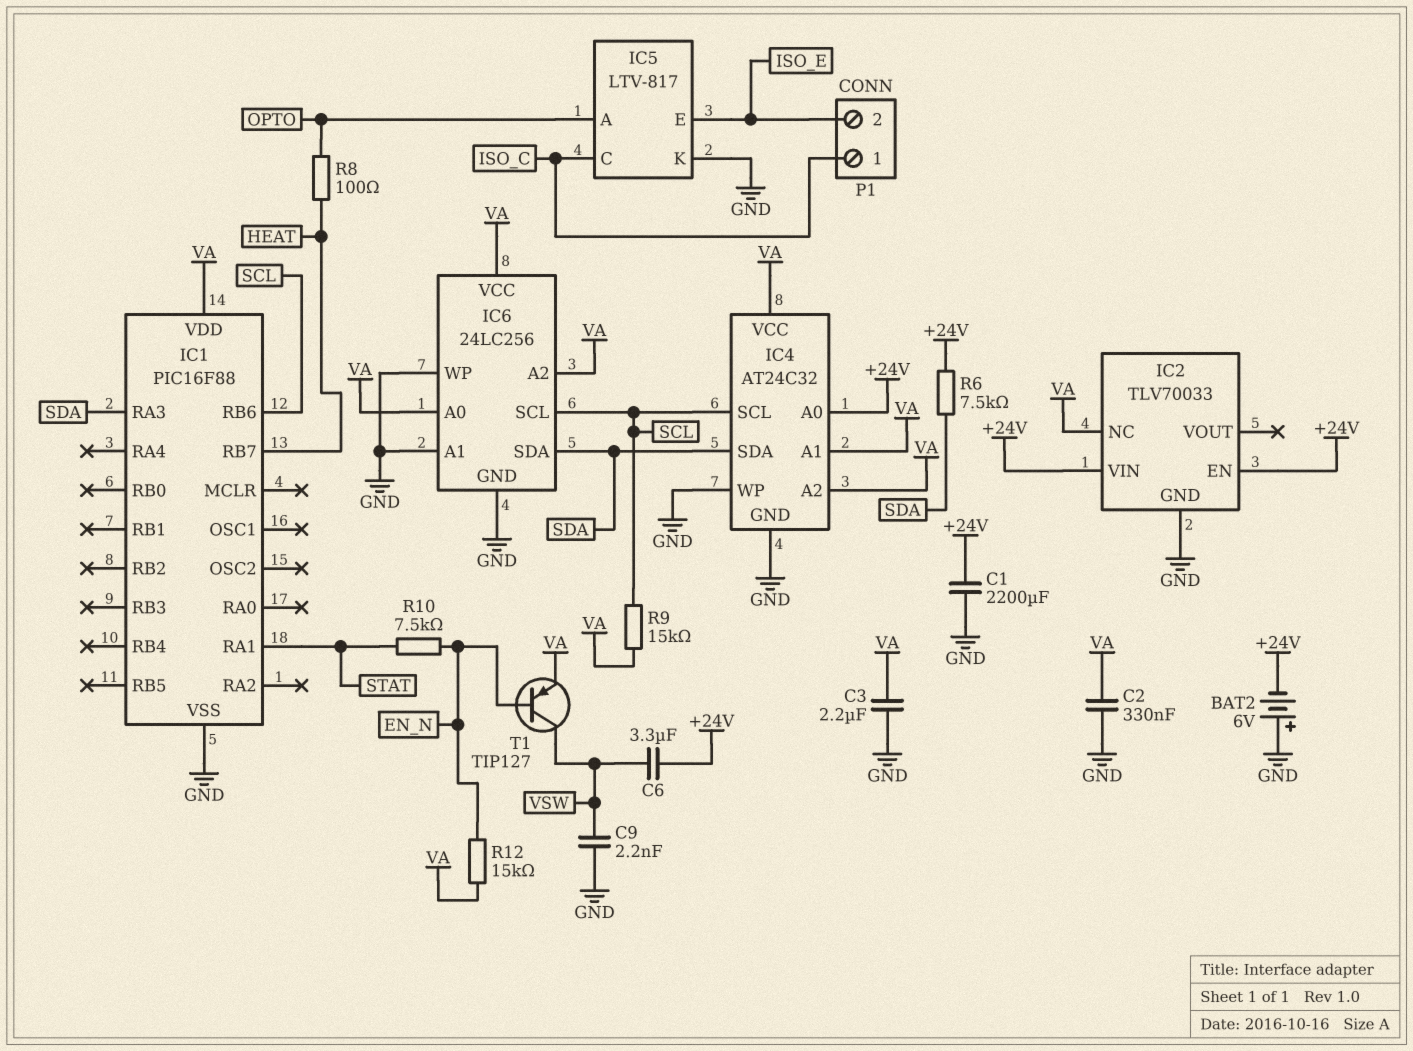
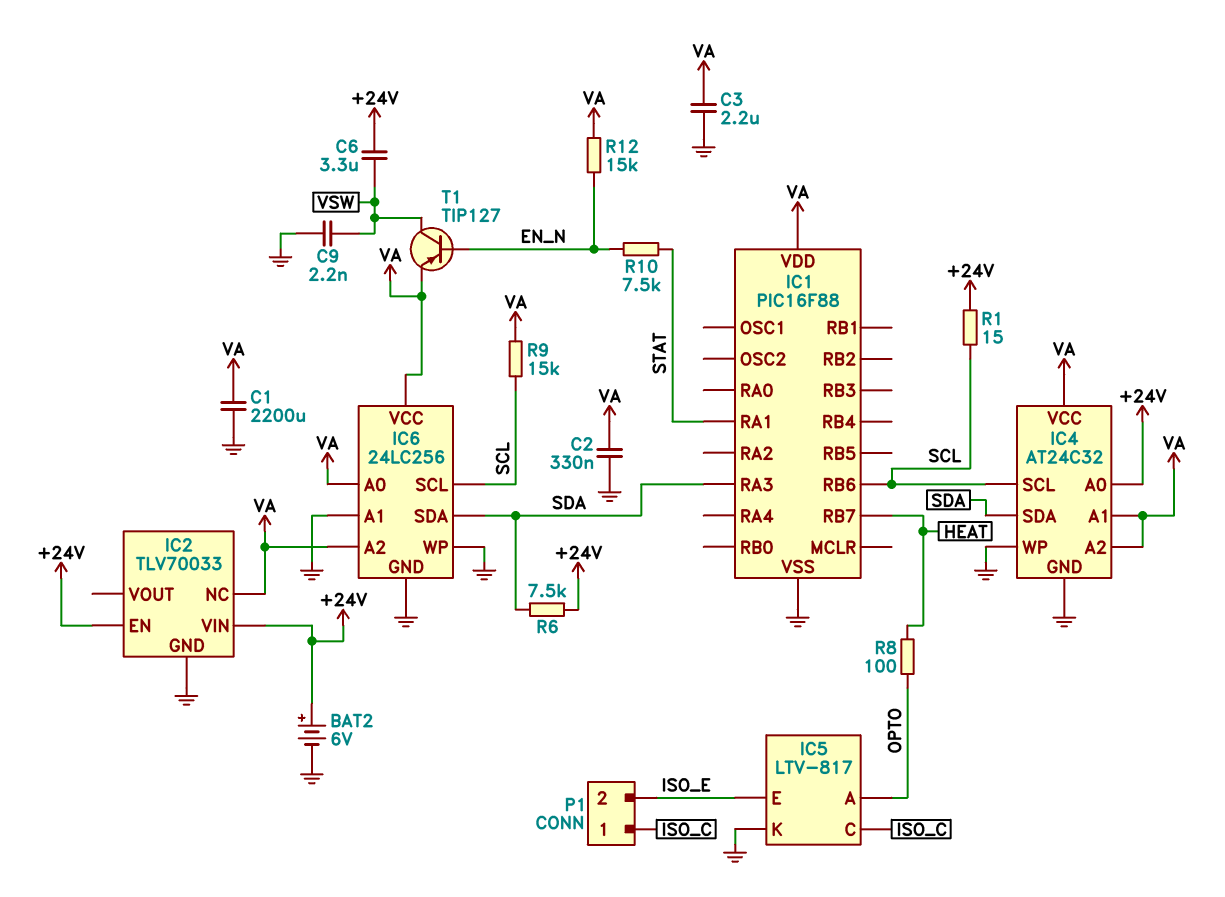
BAT2: 6V (plus GND, minus +24V) -> 6V (plus +24V, minus GND)
C1: 2200uF (+24V, GND) -> 2200uF (GND, VA)
R1: none -> 15 (+24V, SCL)

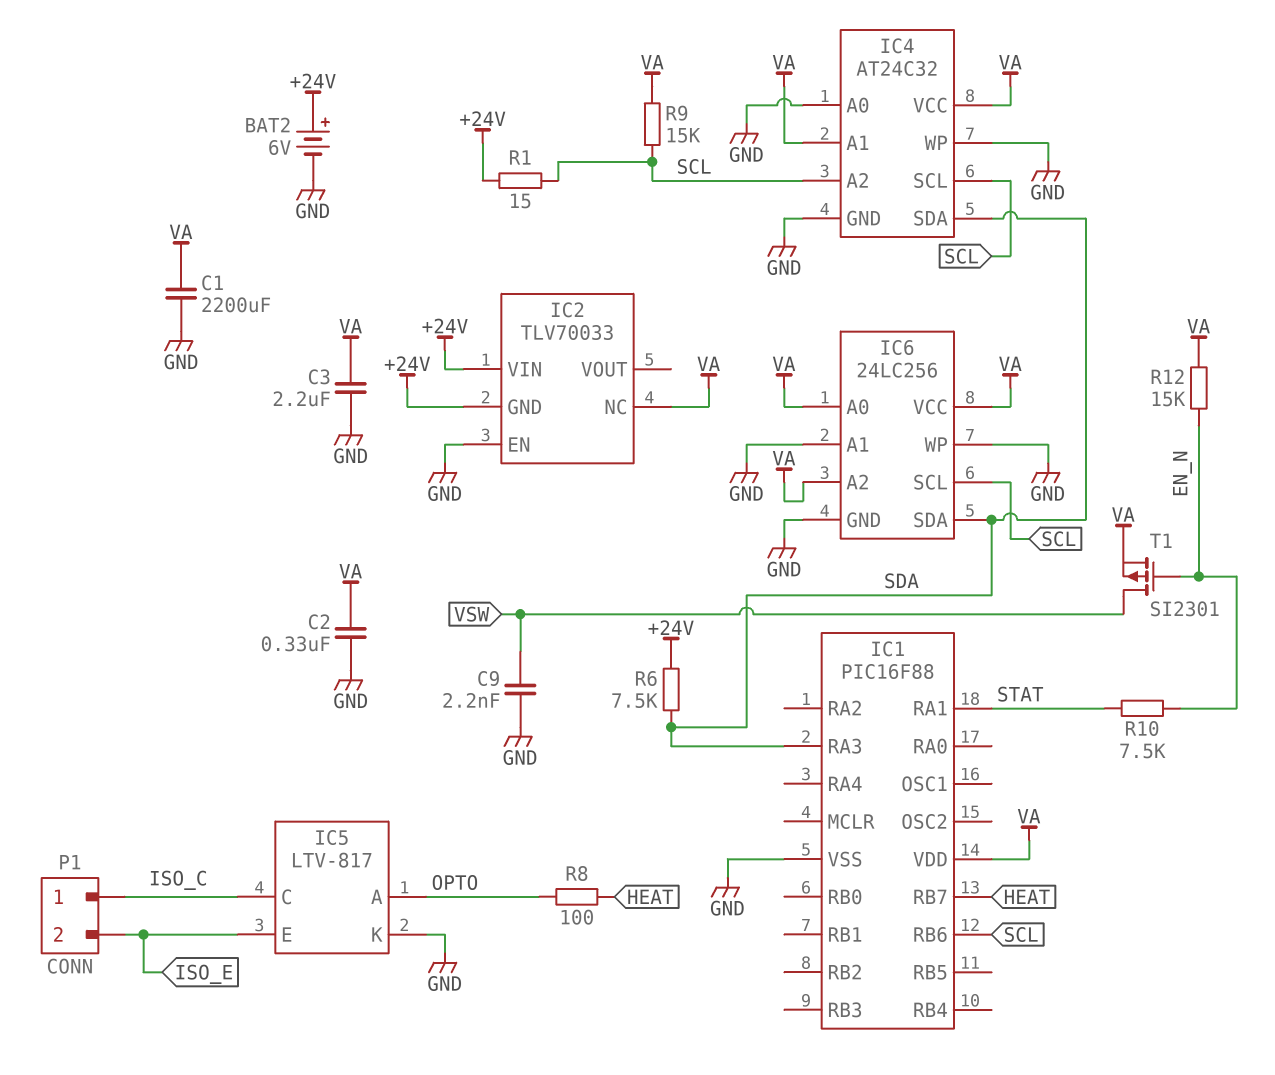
C6: 3.3uF (+24V, VSW) -> none
IC2 pin EN: +24V -> GND
IC2 pin GND: GND -> +24V
IC4 pin A0: +24V -> GND
IC4 pin A2: VA -> SCL
T1: PNP TIP127 (B EN_N, C VSW, E VA) -> PMOS SI2301 (G EN_N, D VSW, S VA)

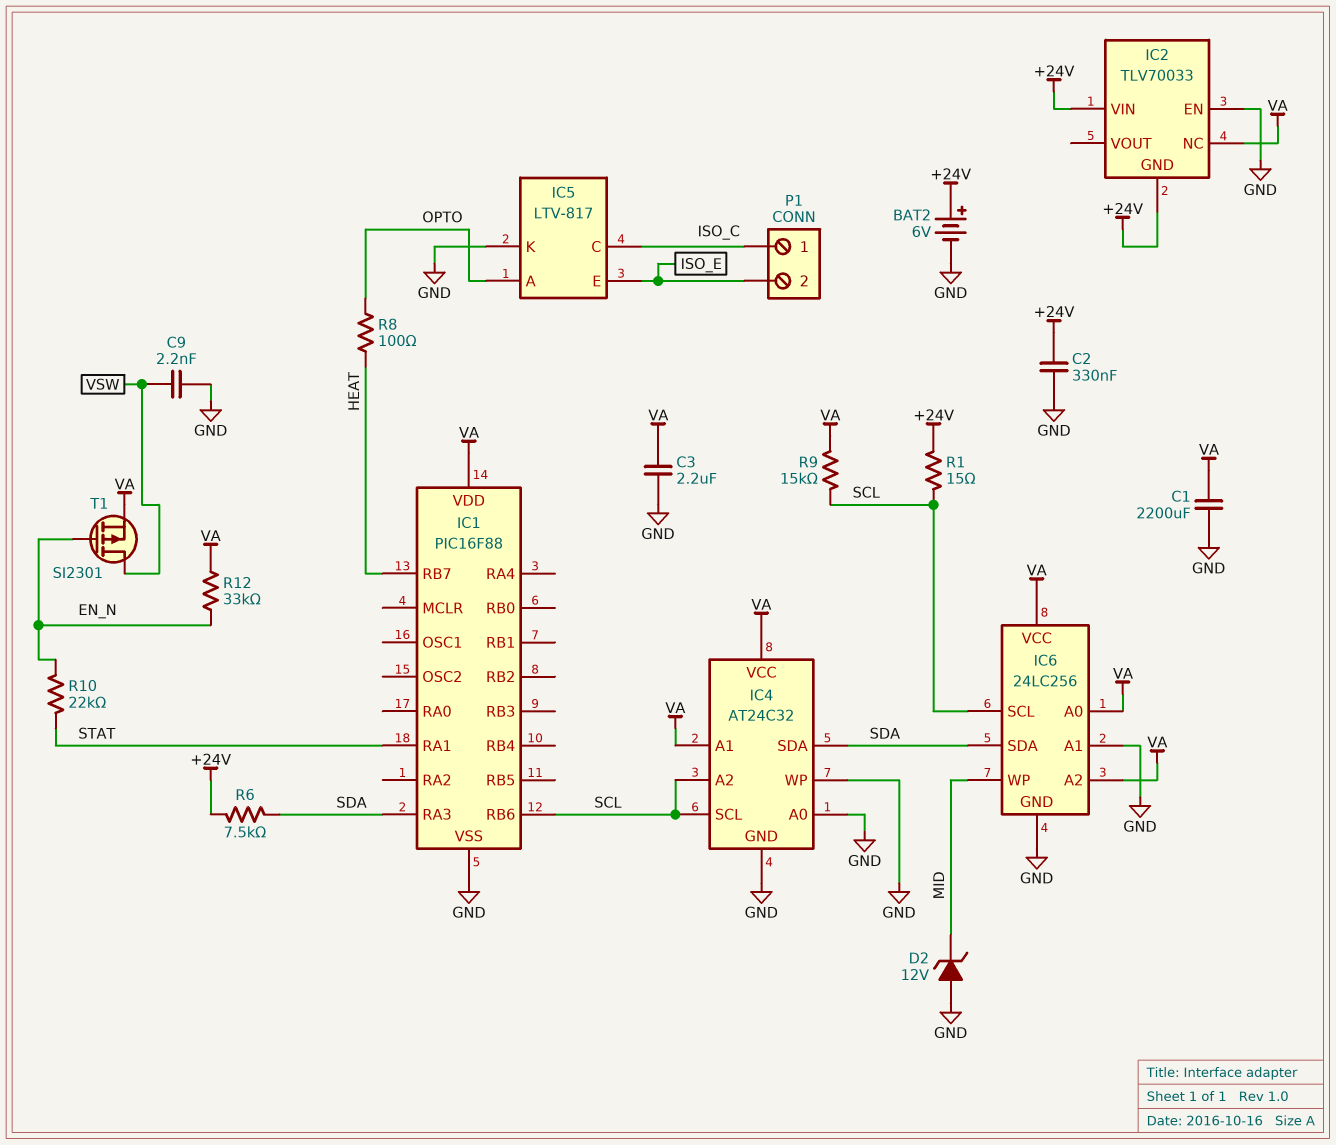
C2: 330nF (GND, VA) -> 330nF (+24V, GND)
D2: none -> zener 12V (A GND, K MID)
IC6 pin WP: GND -> MID
R10: 7.5k (EN_N, STAT) -> 22k (EN_N, STAT)
R12: 15k (EN_N, VA) -> 33k (EN_N, VA)

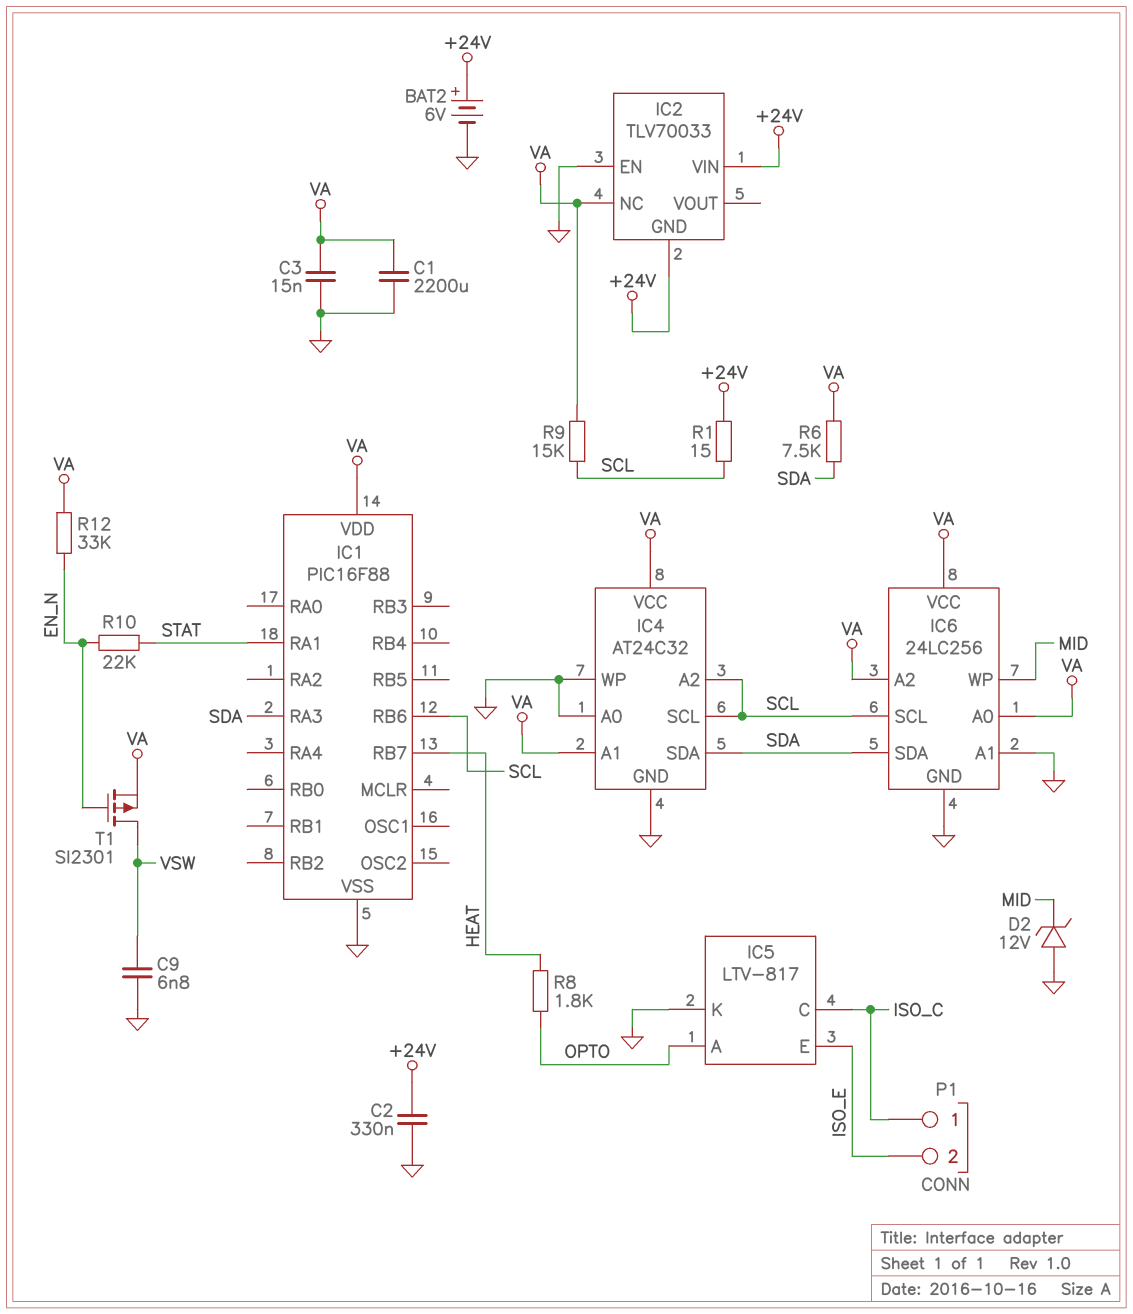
C3: 2.2uF (GND, VA) -> 15nF (GND, VA)
C9: 2.2nF (GND, VSW) -> 6.8nF (GND, VSW)
R6: 7.5k (+24V, SDA) -> 7.5k (SDA, VA)
R8: 100 (HEAT, OPTO) -> 1.8k (HEAT, OPTO)

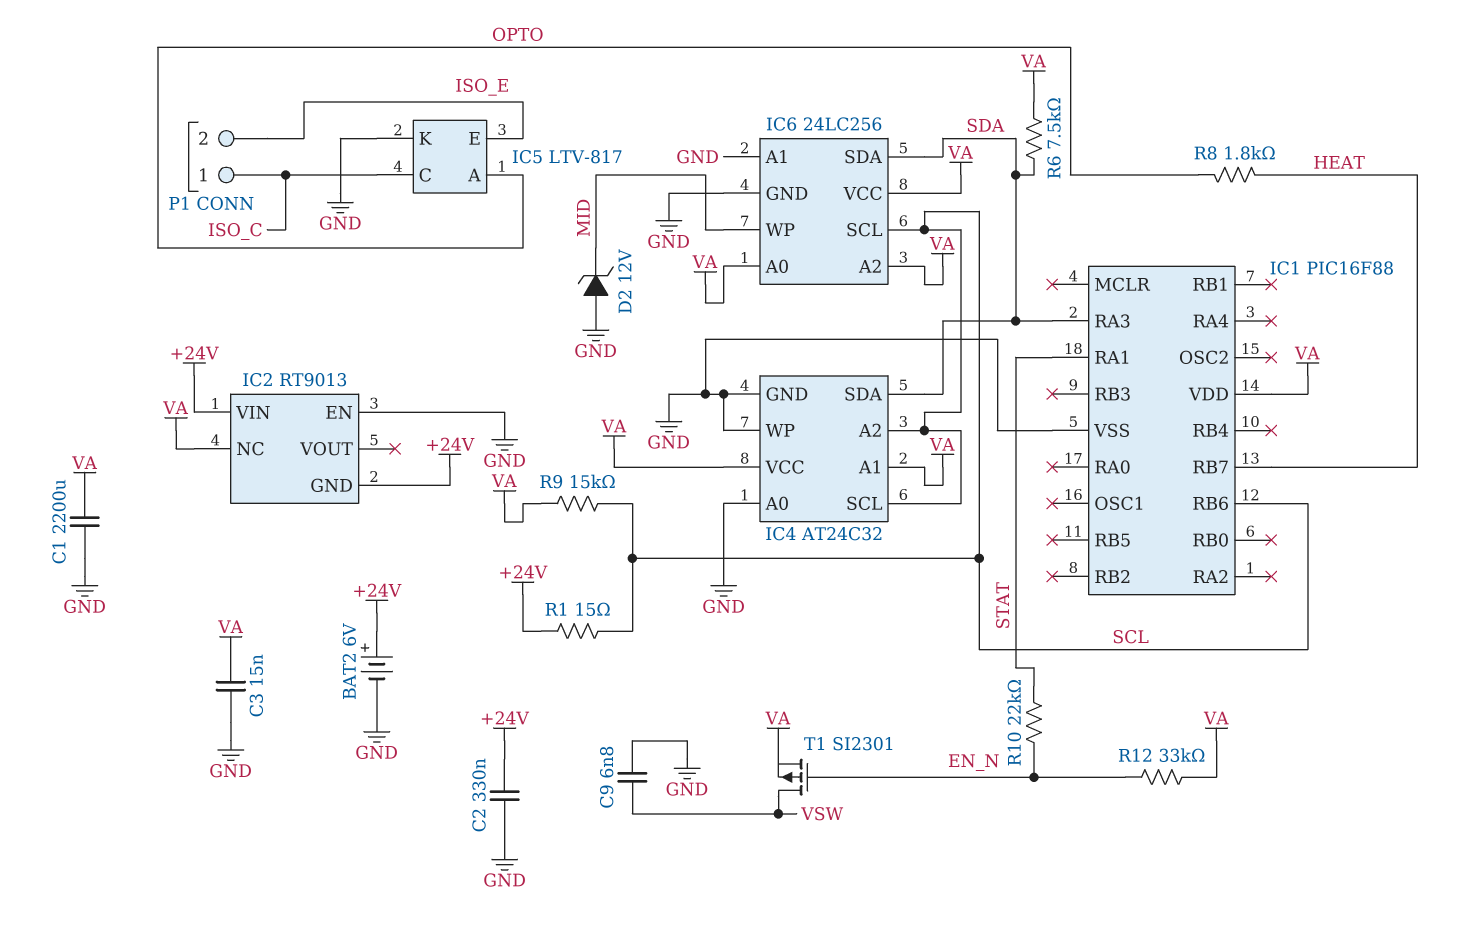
IC2: TLV70033 -> RT9013

